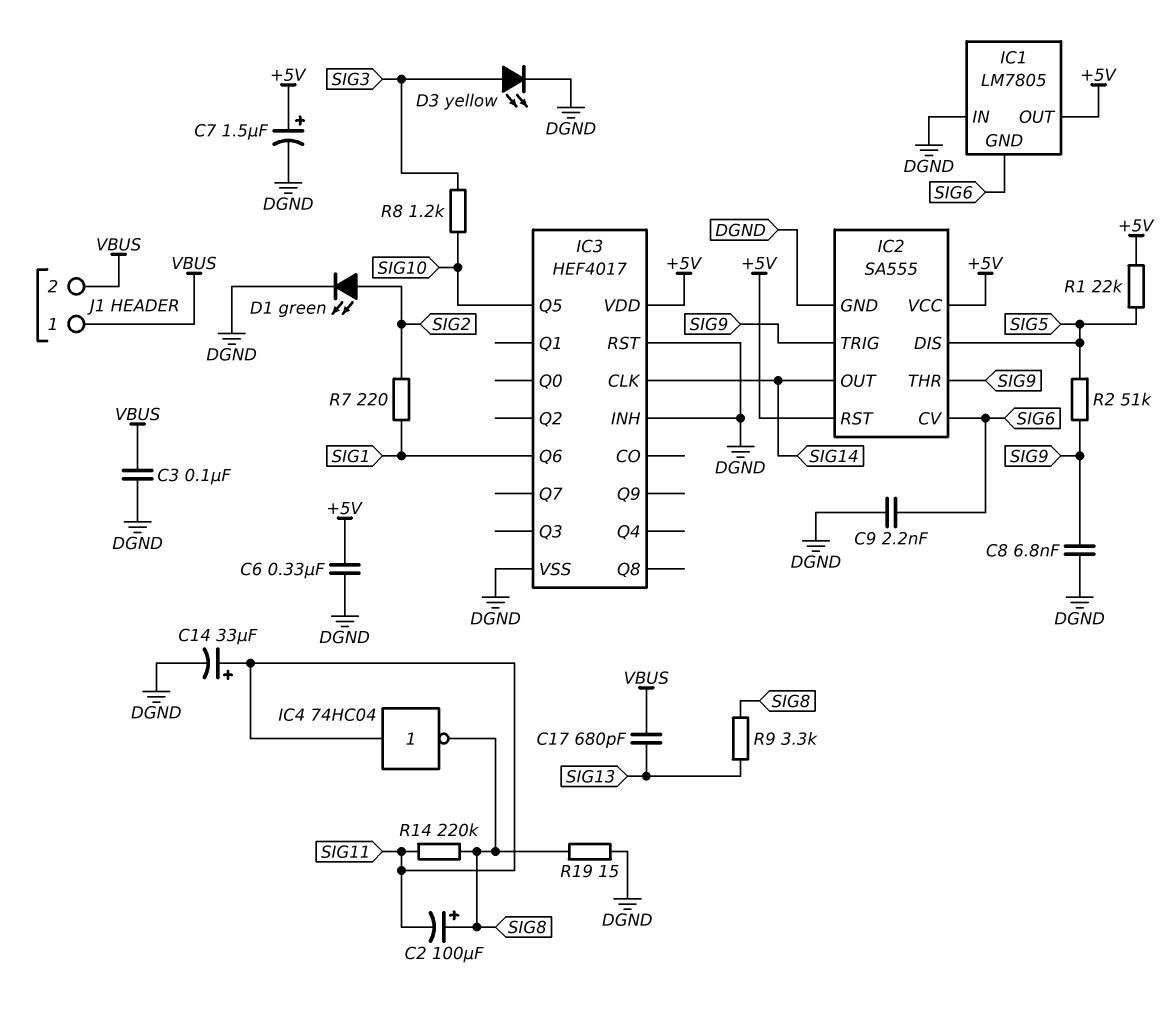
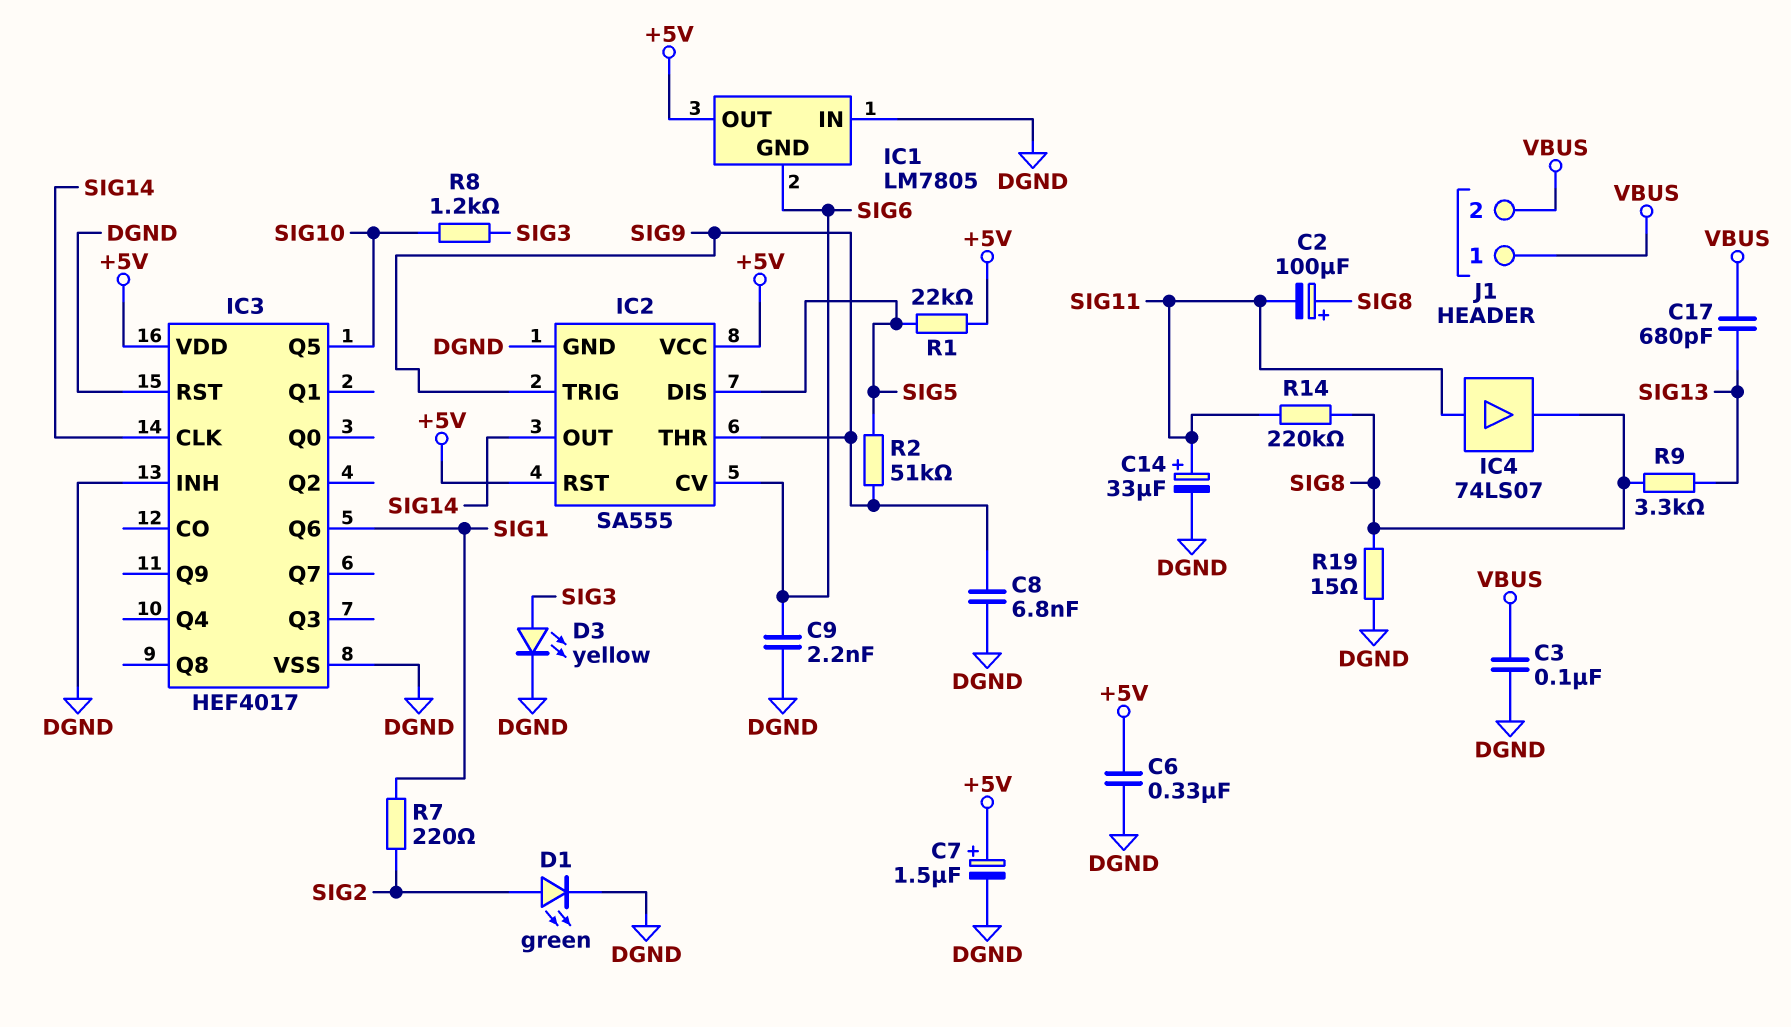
IC4: NOT 74HC04 (in SIG11, out SIG8) -> buffer 74LS07 (in SIG11, out SIG8)

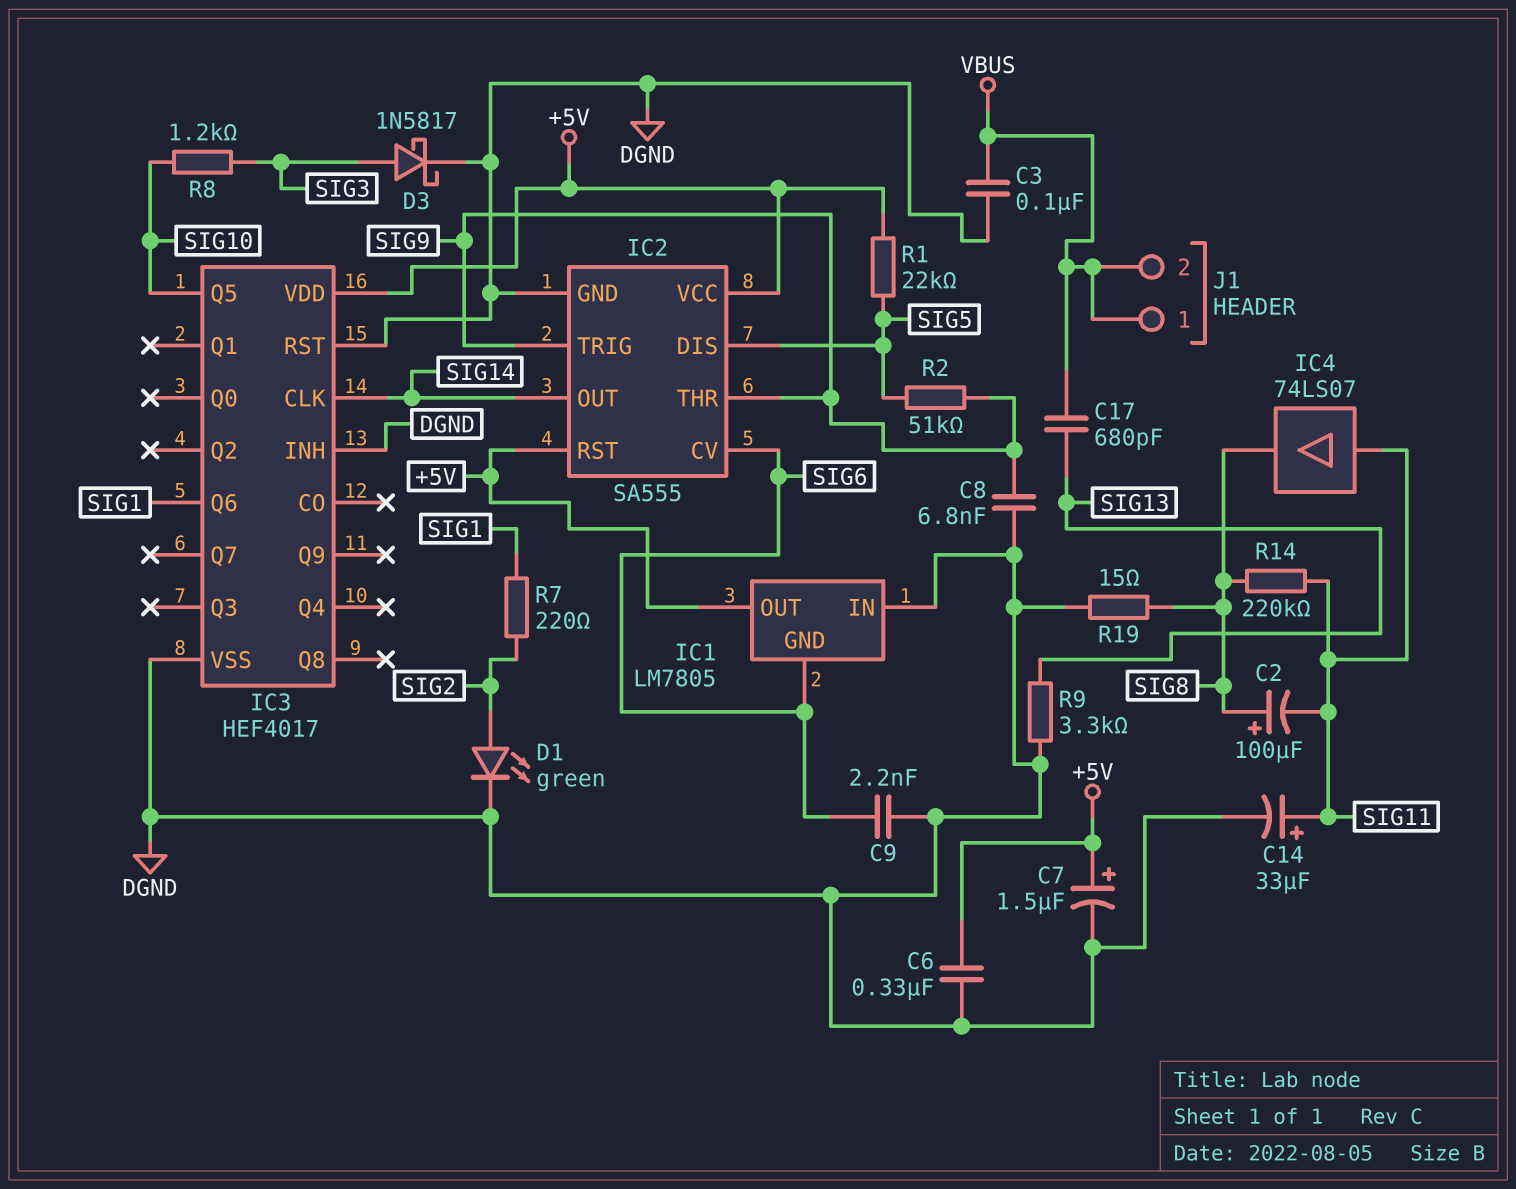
D3: LED yellow (A SIG3, K DGND) -> schottky 1N5817 (A SIG3, K DGND)
R9: 3.3k (SIG8, SIG13) -> 3.3k (DGND, SIG13)

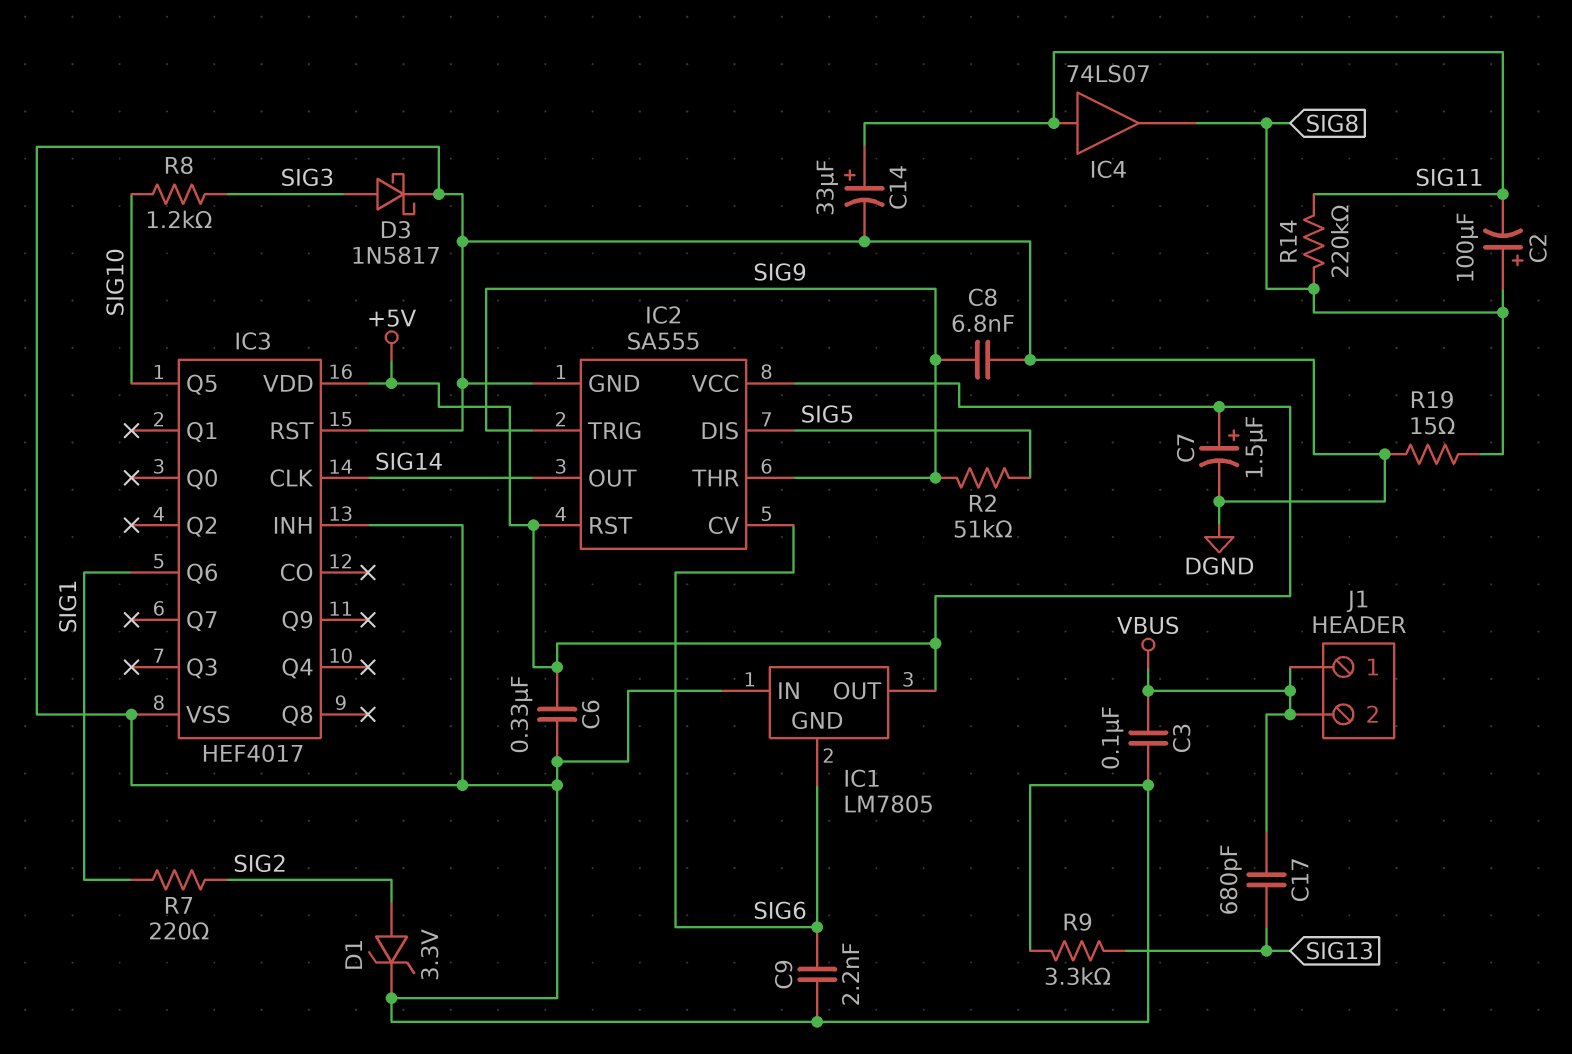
D1: LED green (A SIG2, K DGND) -> zener 3.3V (A SIG2, K DGND)
R1: 22k (+5V, SIG5) -> none

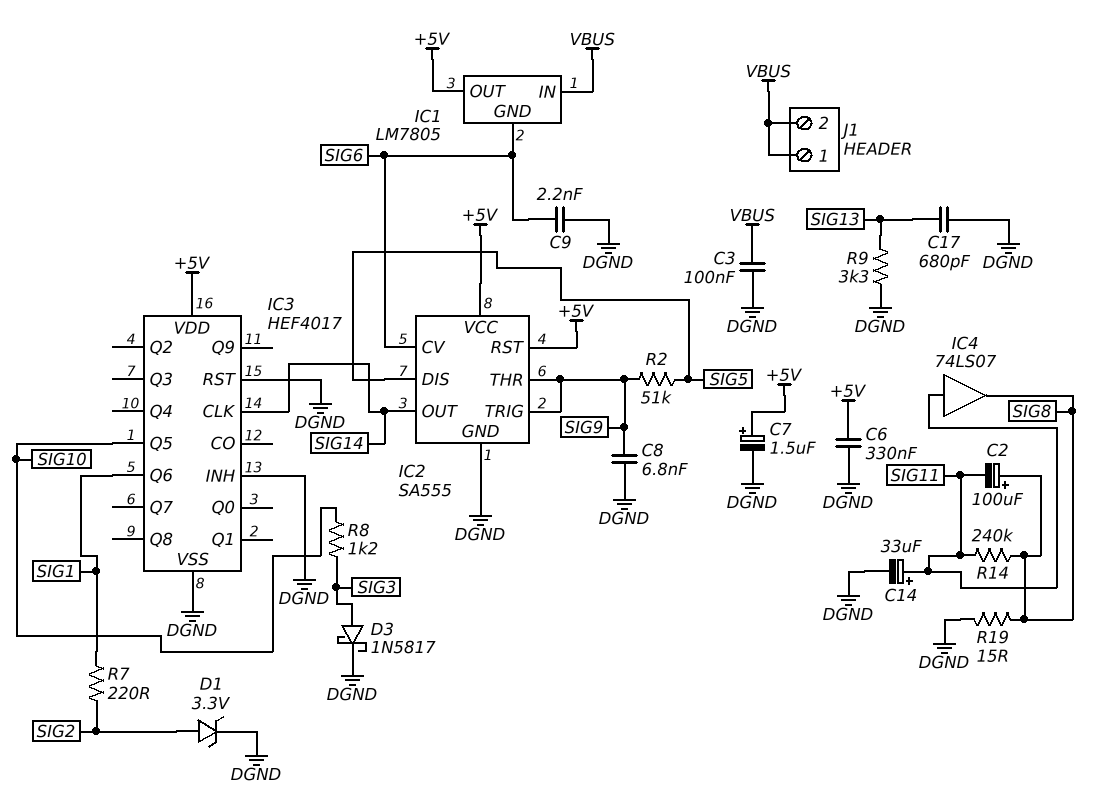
C17: 680pF (SIG13, VBUS) -> 680pF (DGND, SIG13)
IC1 pin IN: DGND -> VBUS
R14: 220k (SIG8, SIG11) -> 240k (SIG8, SIG11)

